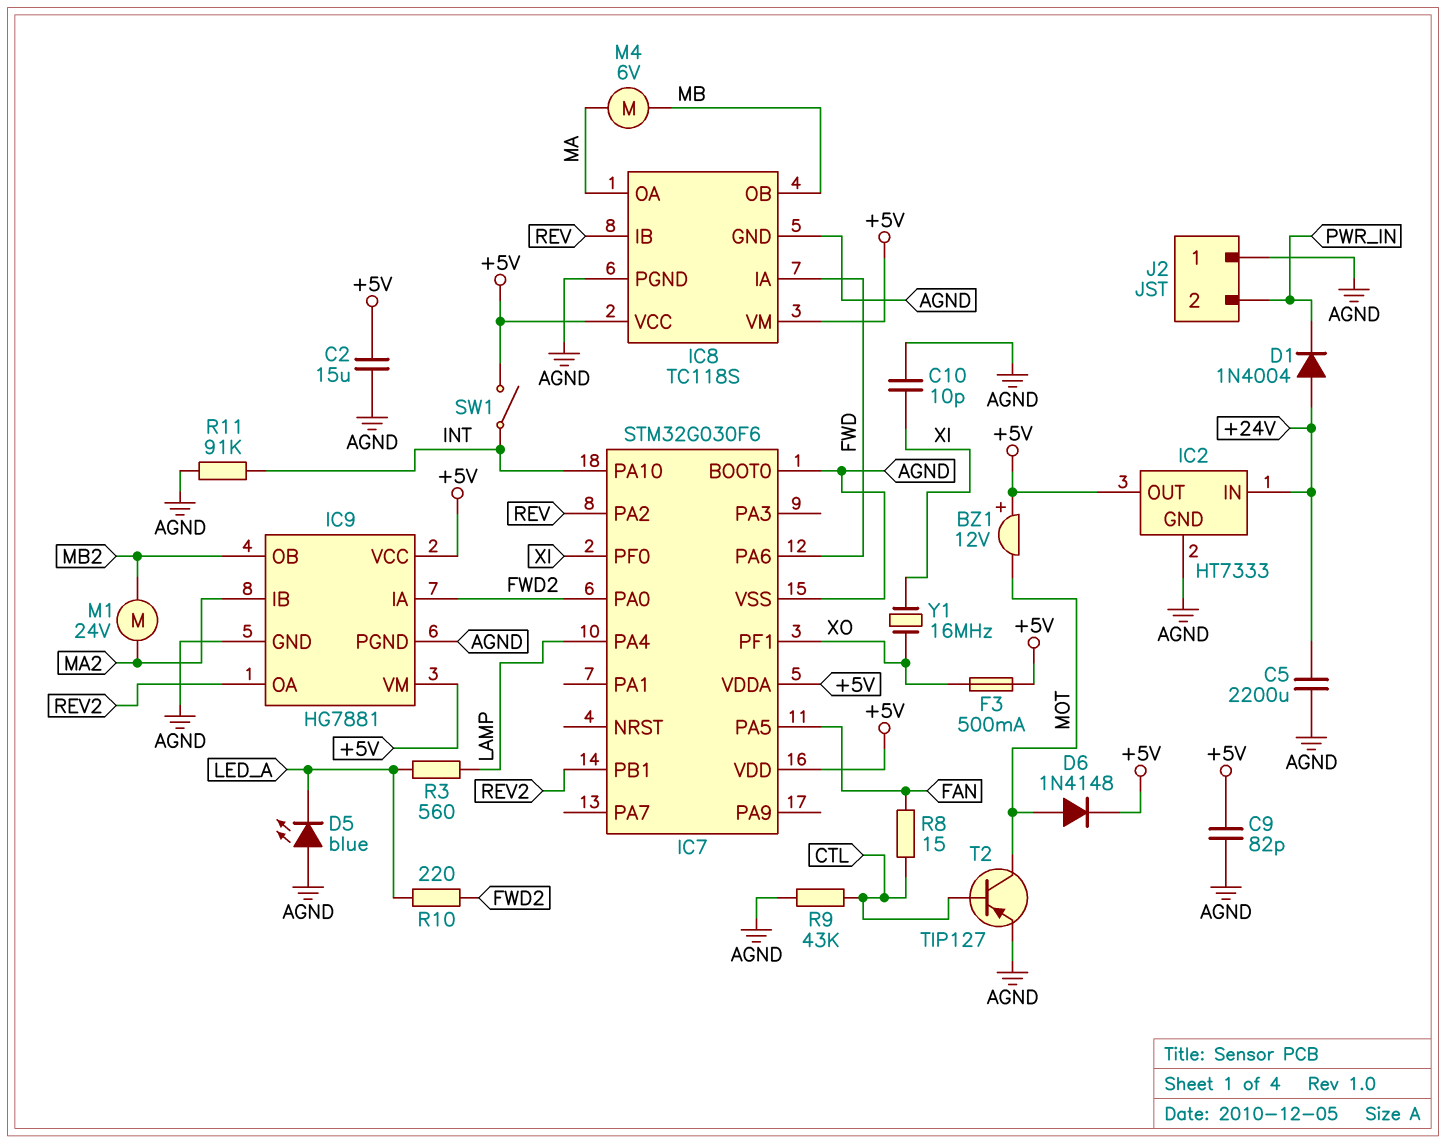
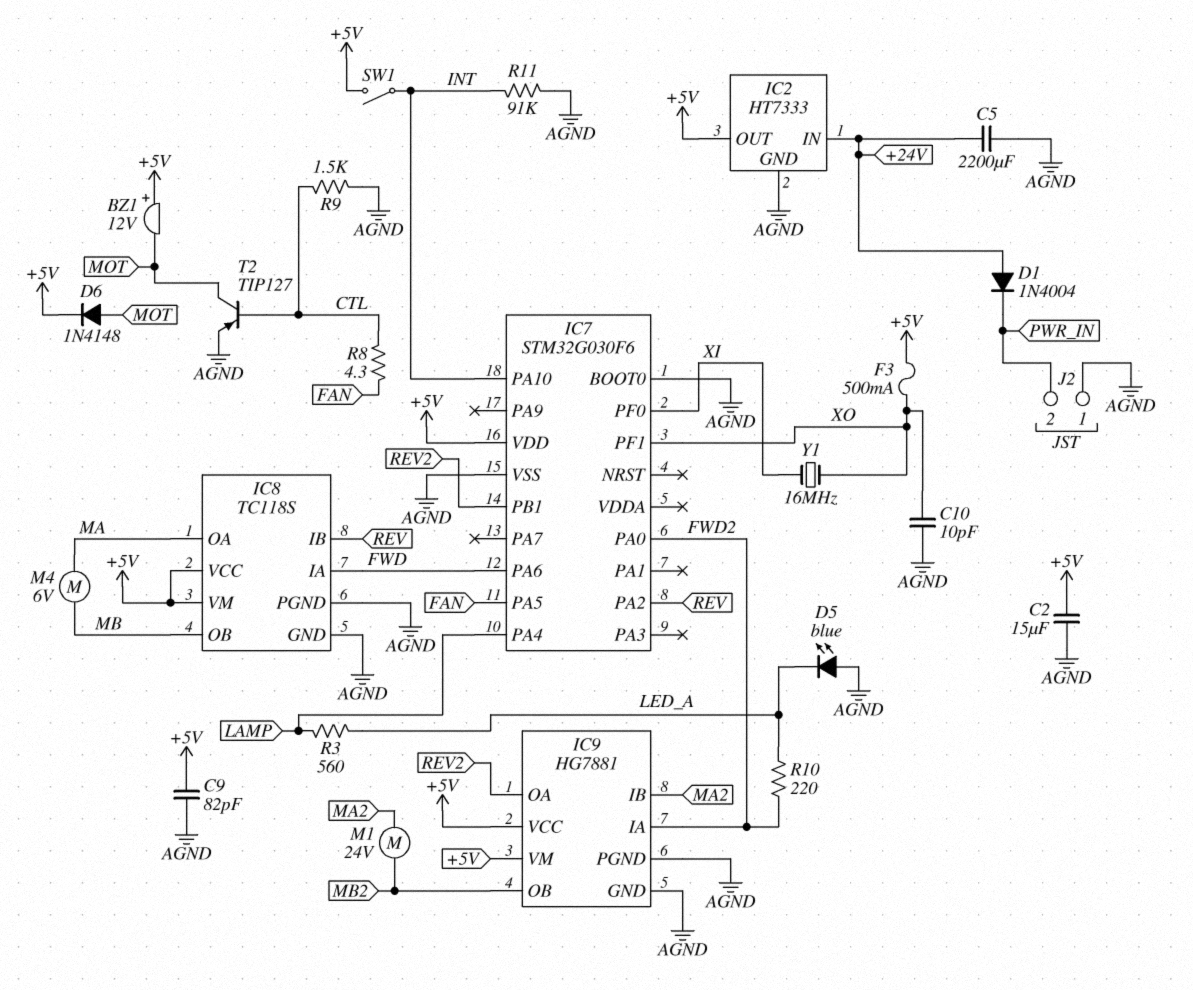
C10: 10pF (AGND, XI) -> 10pF (AGND, XO)
IC7 pin VDDA: +5V -> none
R8: 15 (CTL, FAN) -> 4.3 (CTL, FAN)
R9: 43k (AGND, CTL) -> 1.5k (AGND, CTL)

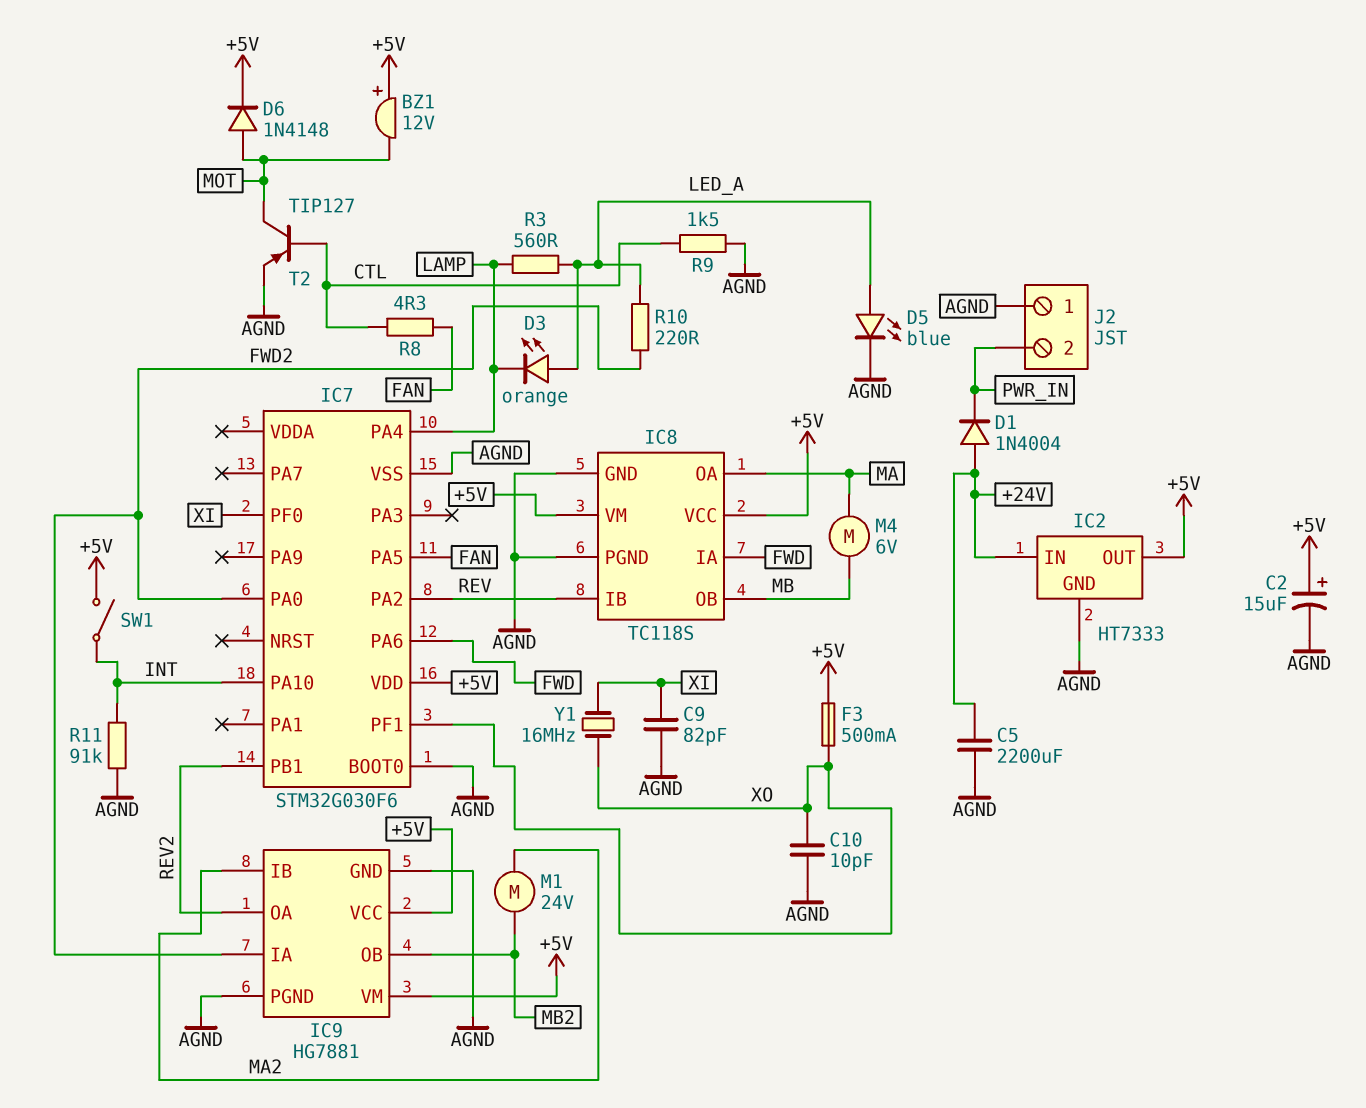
C2: 15uF (+5V, AGND) -> 15uF (plus +5V, minus AGND)
C9: 82pF (+5V, AGND) -> 82pF (AGND, XI)
D3: none -> LED orange (A LED_A, K LAMP)
D5: LED blue (A AGND, K LED_A) -> LED blue (A LED_A, K AGND)

